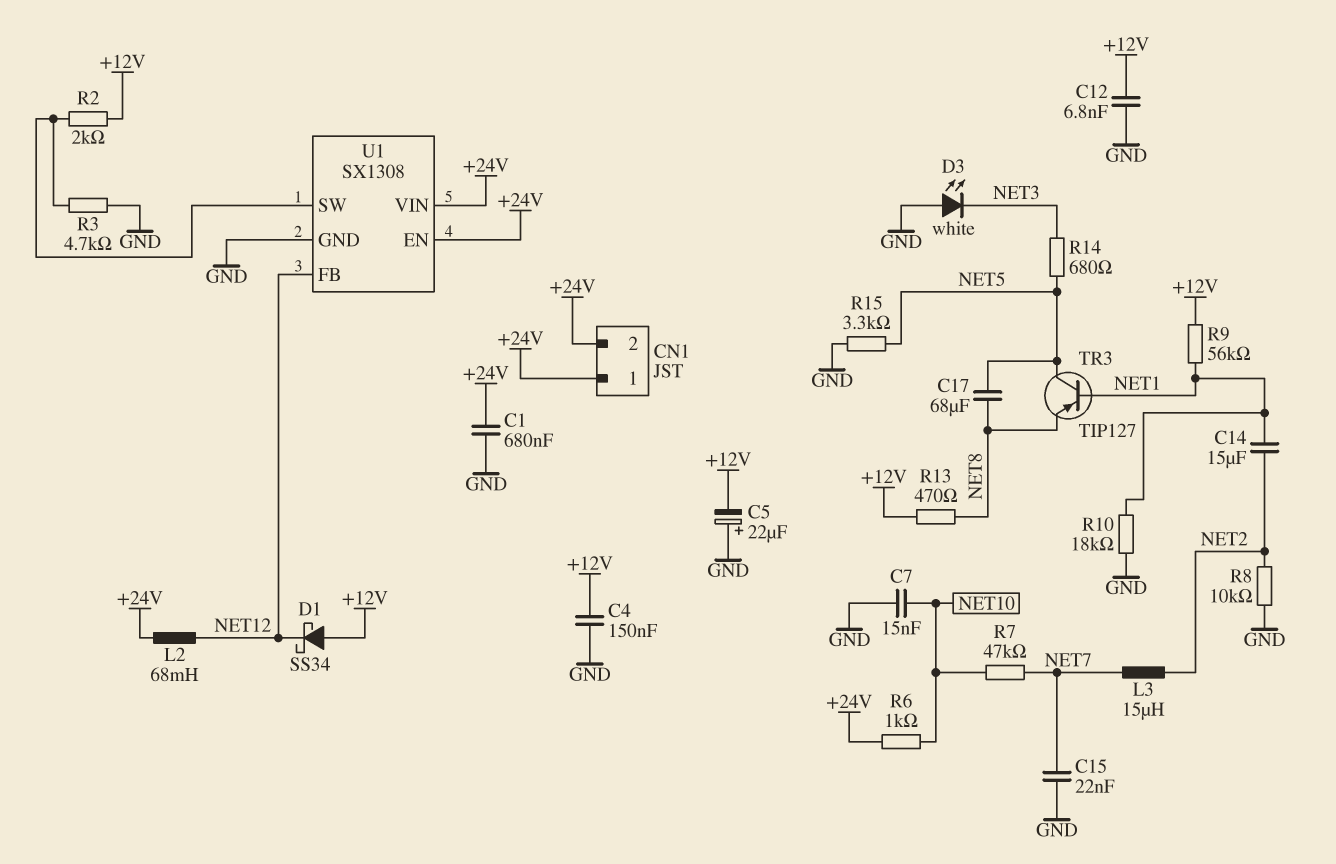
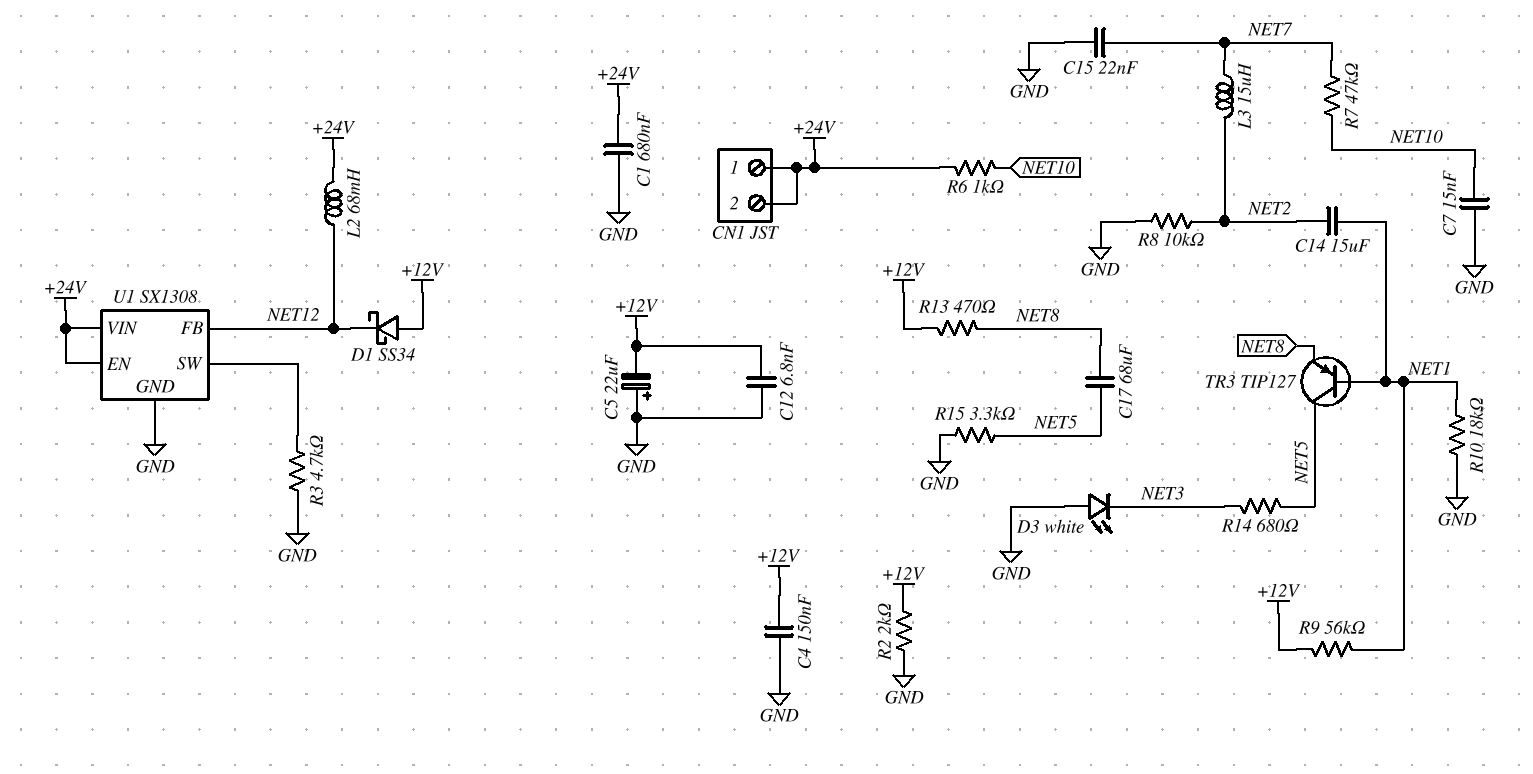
R2: 2k (+12V, U1/SW) -> 2k (+12V, GND)

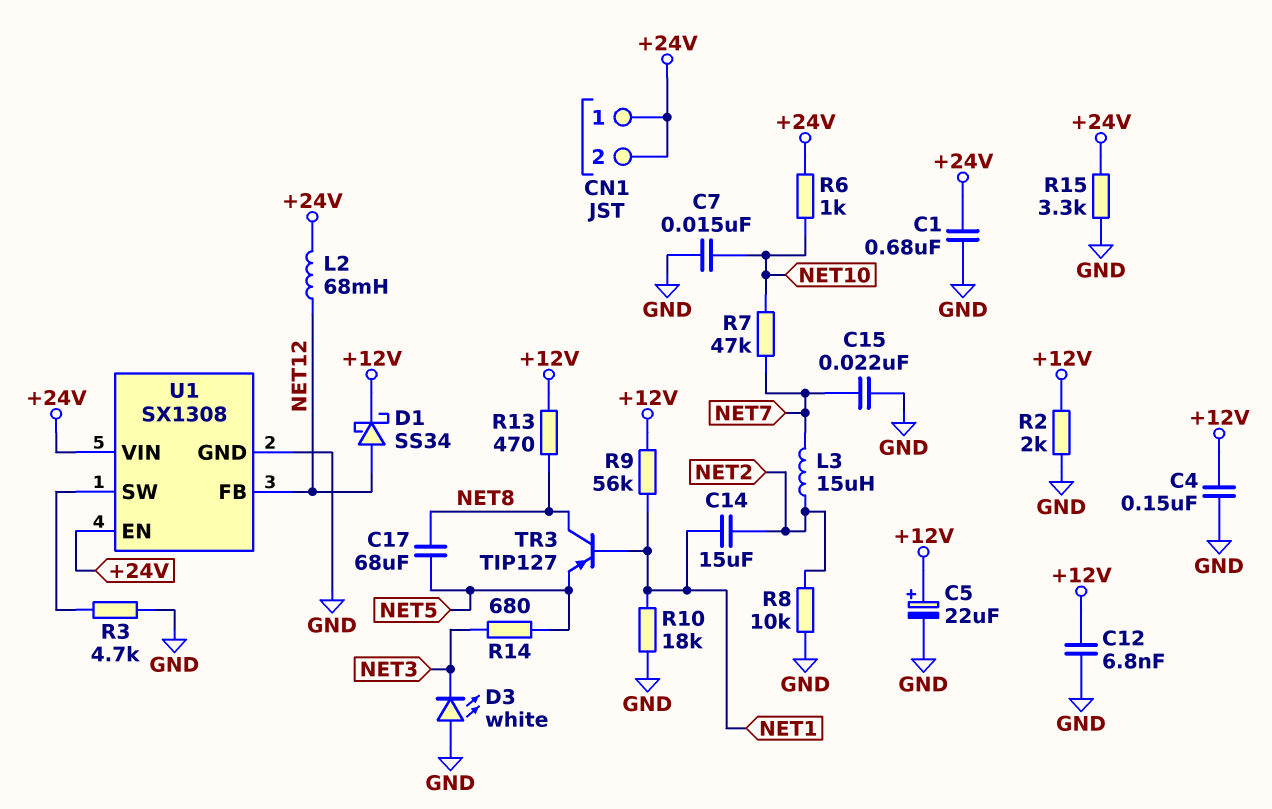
C5: 22uF (plus GND, minus +12V) -> 22uF (plus +12V, minus GND)
D1: schottky SS34 (A +12V, K NET12) -> schottky SS34 (A NET12, K +12V)
R15: 3.3k (GND, NET5) -> 3.3k (+24V, GND)
TR3: PNP TIP127 (B NET1, C NET5, E NET8) -> PNP TIP127 (B NET1, C NET8, E NET5)

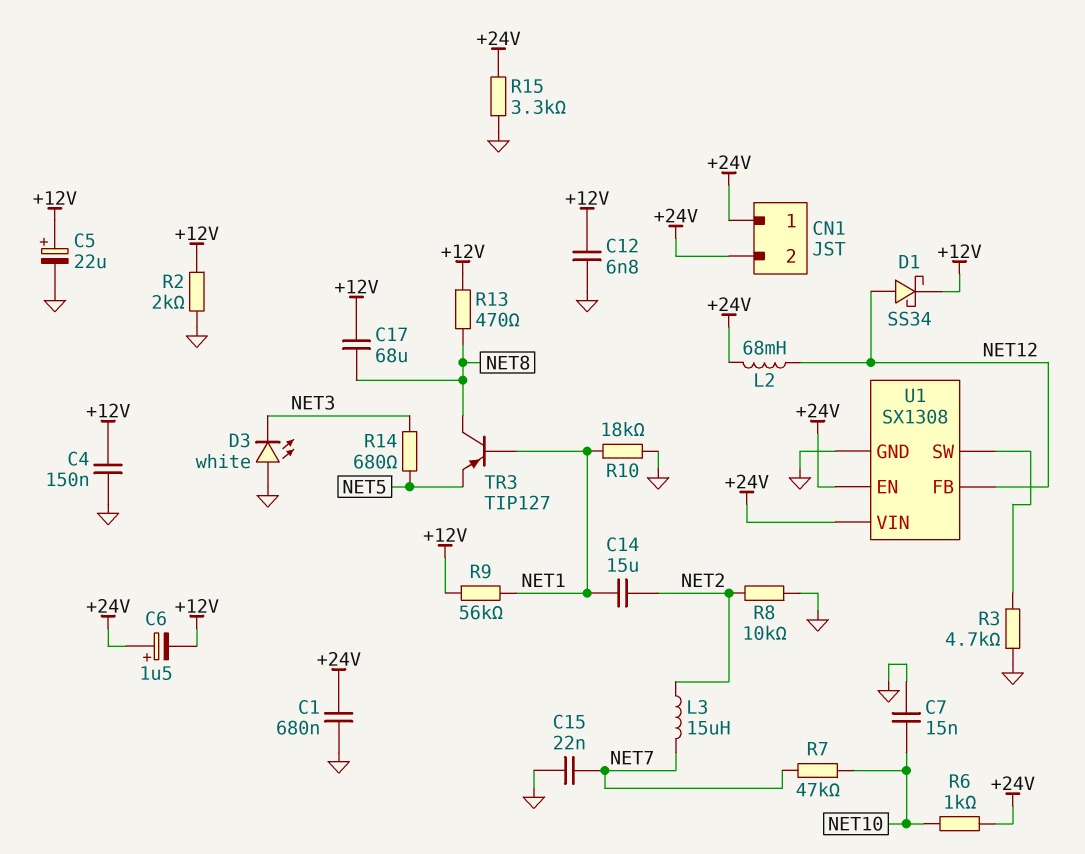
C6: none -> 1.5uF (plus +24V, minus +12V)
C17: 68uF (NET5, NET8) -> 68uF (+12V, NET8)

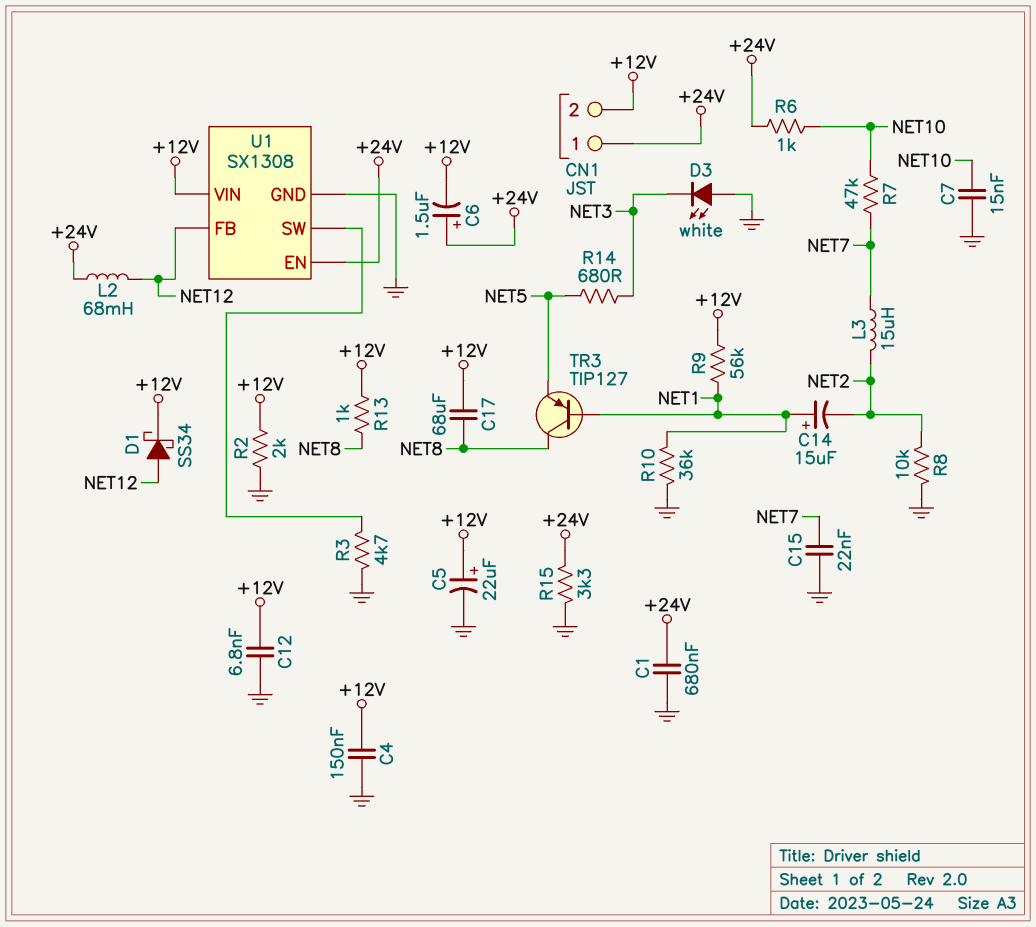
C14: 15uF (NET1, NET2) -> 15uF (plus NET1, minus NET2)
CN1 pin 2: +24V -> +12V
R10: 18k (GND, NET1) -> 36k (GND, NET1)
R13: 470 (+12V, NET8) -> 1k (+12V, NET8)
U1 pin VIN: +24V -> +12V

